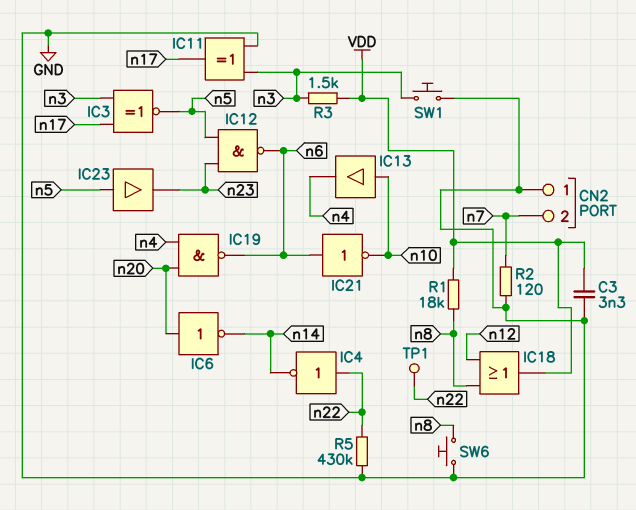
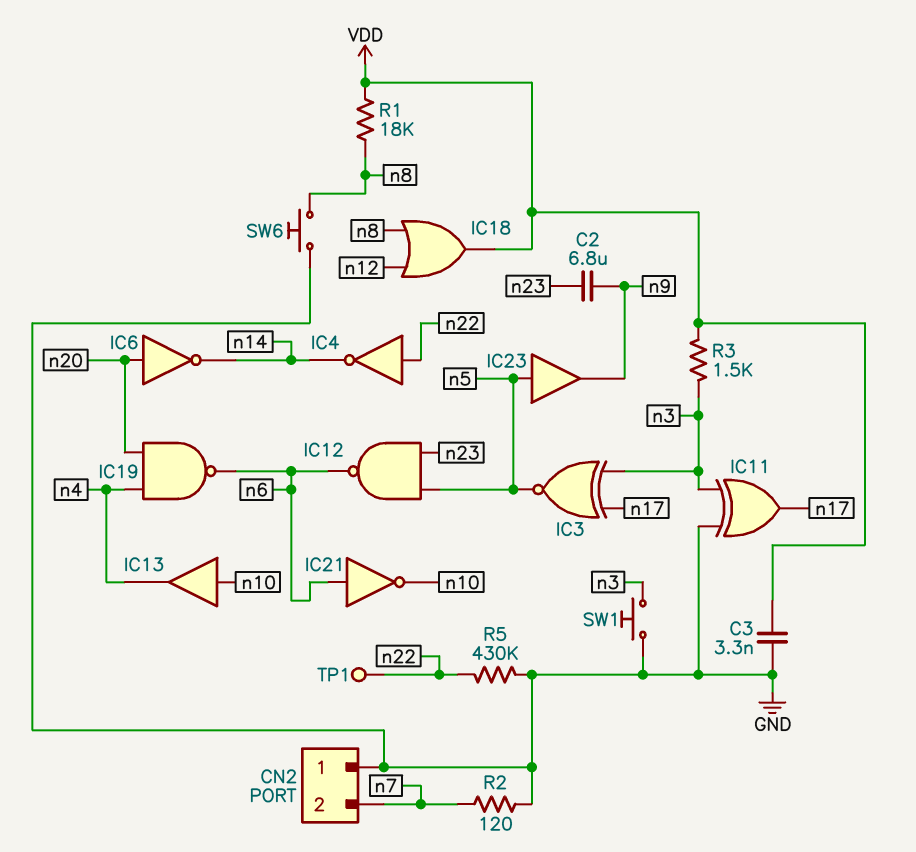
C2: none -> 6.8uF (n9, n23)
IC23: buffer (in n5, out n23) -> buffer (in n5, out n9)

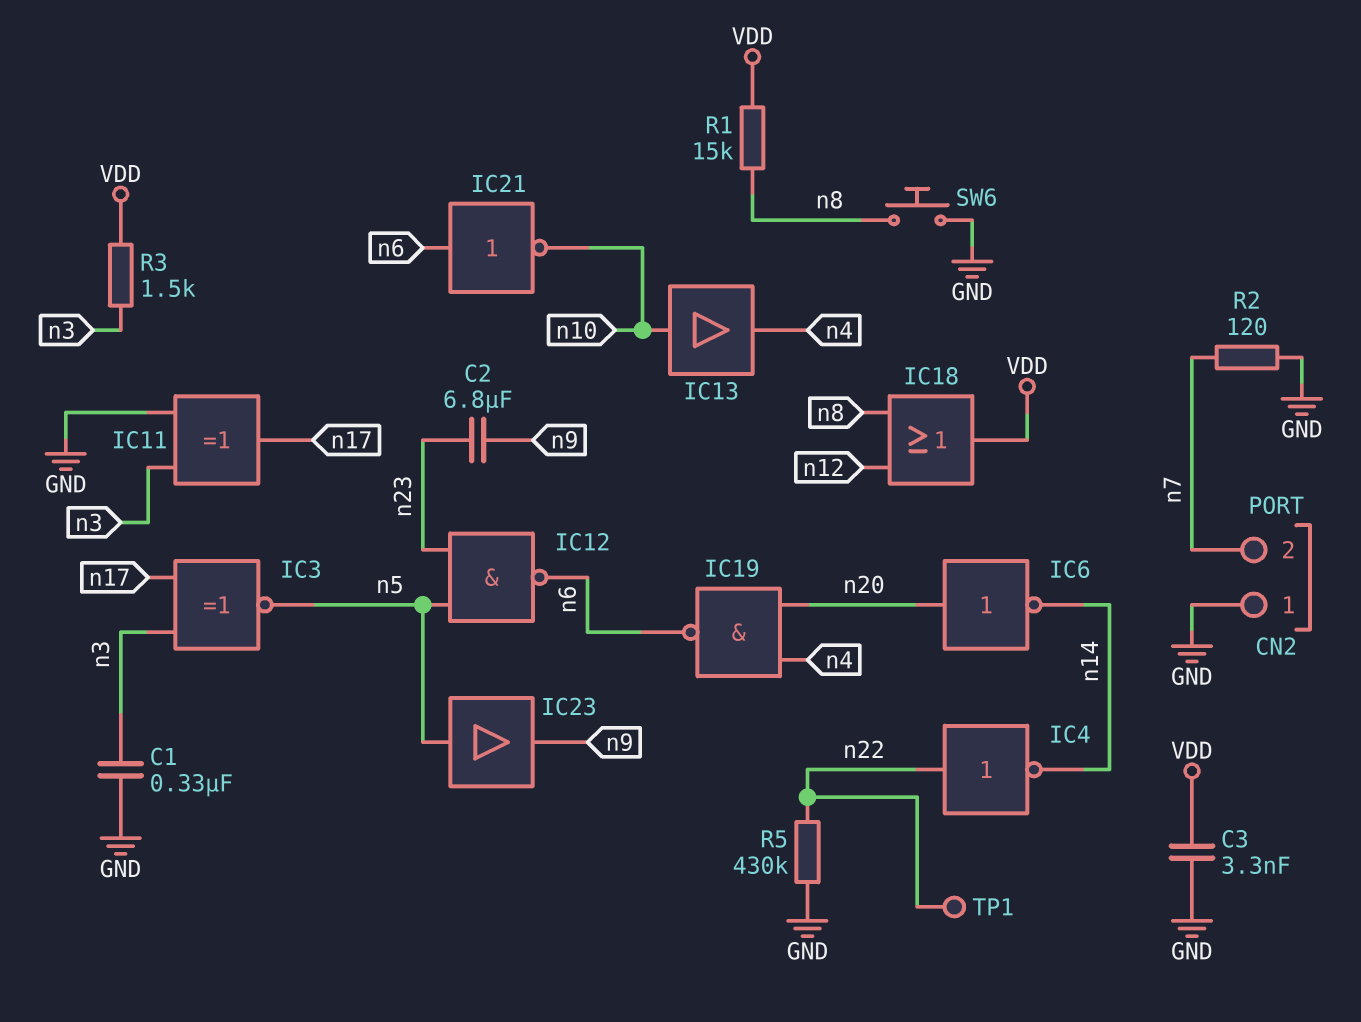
C1: none -> 330nF (GND, n3)
R1: 18k (VDD, n8) -> 15k (VDD, n8)
SW1: button (GND, n3) -> none

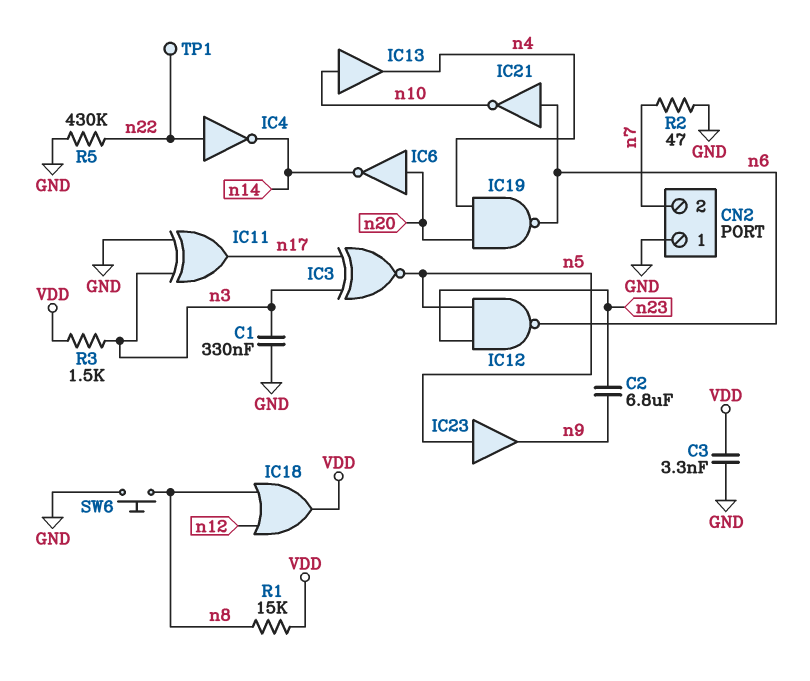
R2: 120 (GND, n7) -> 47 (GND, n7)

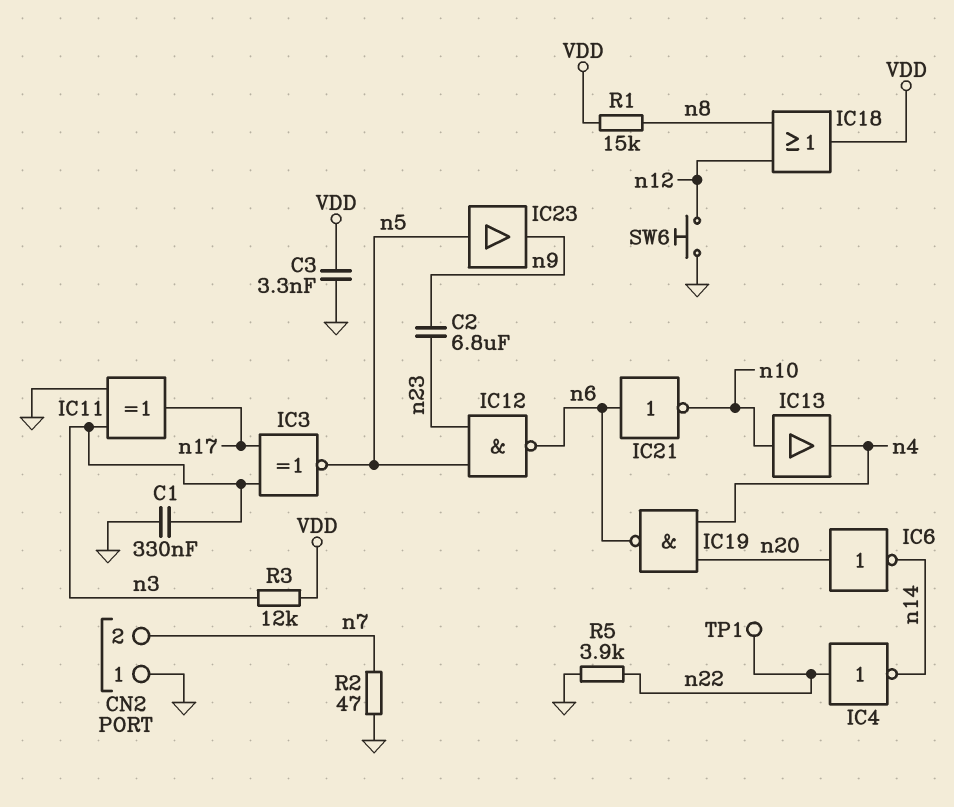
R3: 1.5k (VDD, n3) -> 12k (VDD, n3)
R5: 430k (GND, n22) -> 3.9k (GND, n22)
SW6: button (GND, n8) -> button (GND, n12)

